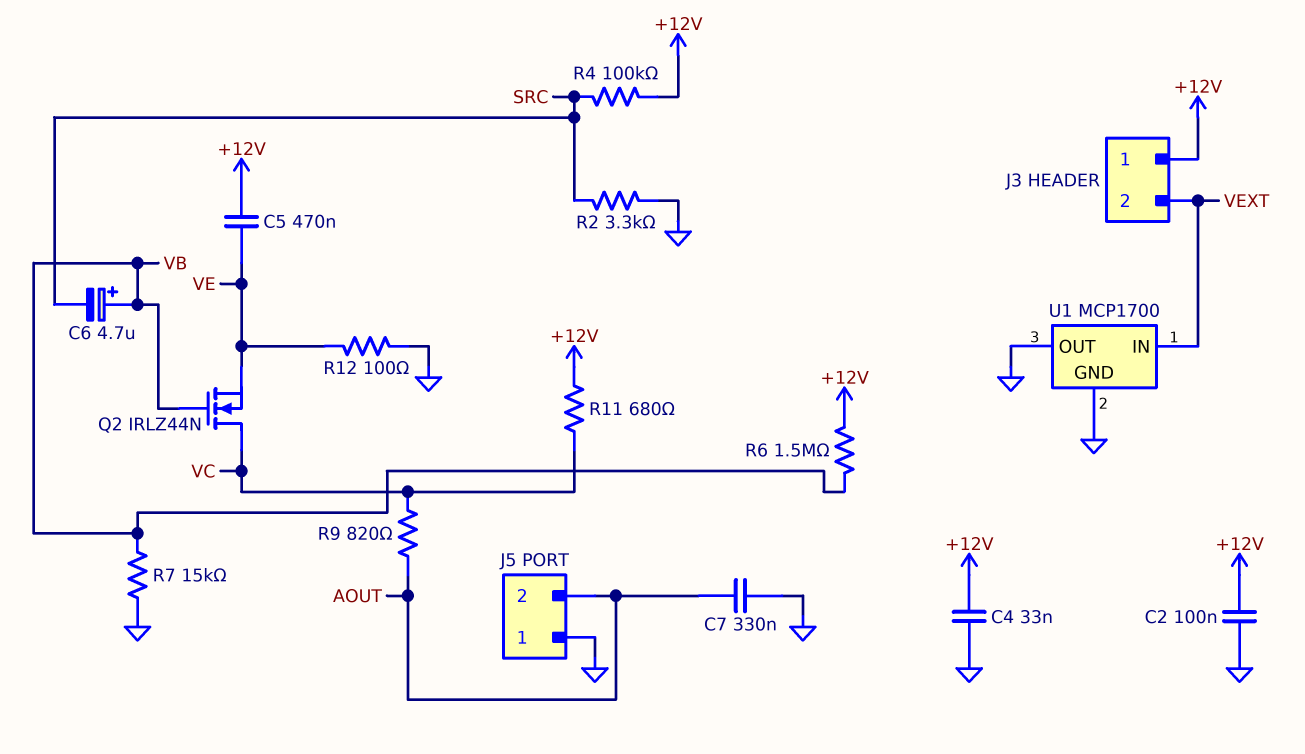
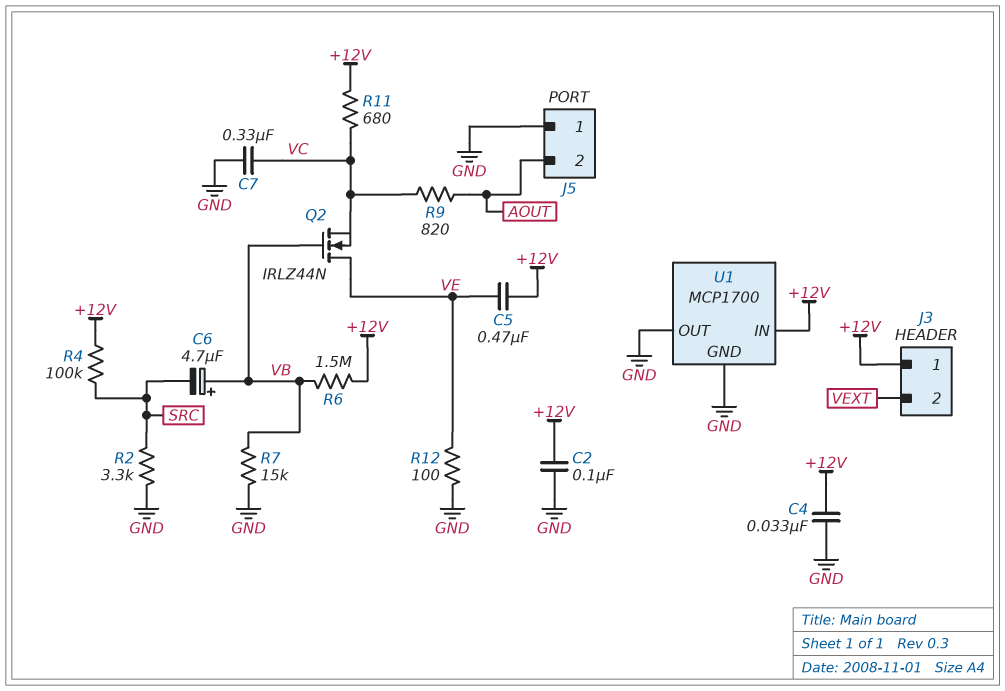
C7: 330nF (AOUT, GND) -> 330nF (GND, VC)
Q2: NMOS IRLZ44N (G VB, D VC, S VE) -> NMOS IRLZ44N (G VB, D VE, S VC)
U1 pin IN: VEXT -> +12V

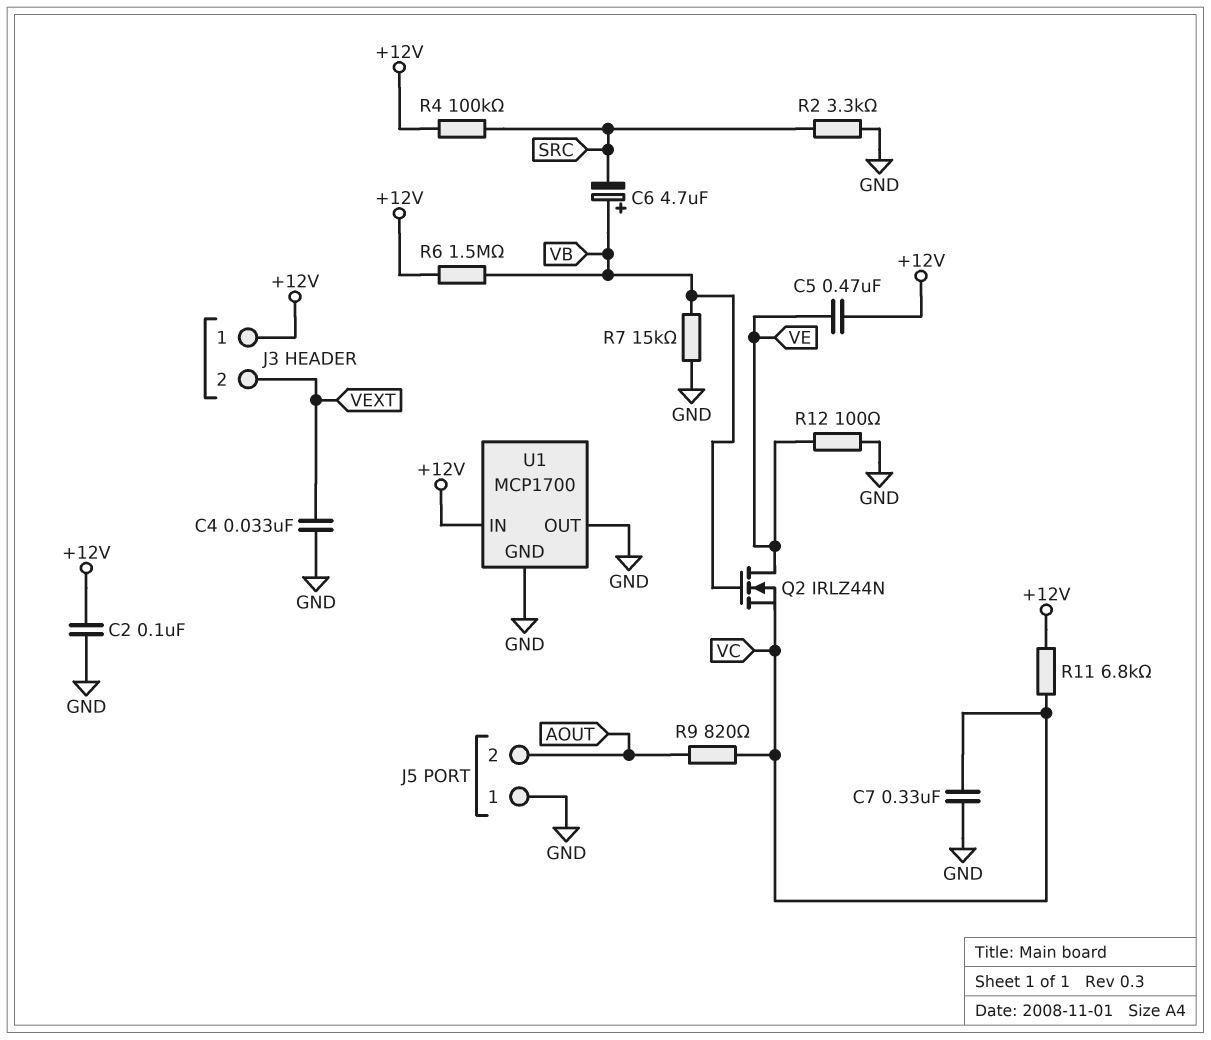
C4: 33nF (+12V, GND) -> 33nF (GND, VEXT)
R11: 680 (+12V, VC) -> 6.8k (+12V, VC)

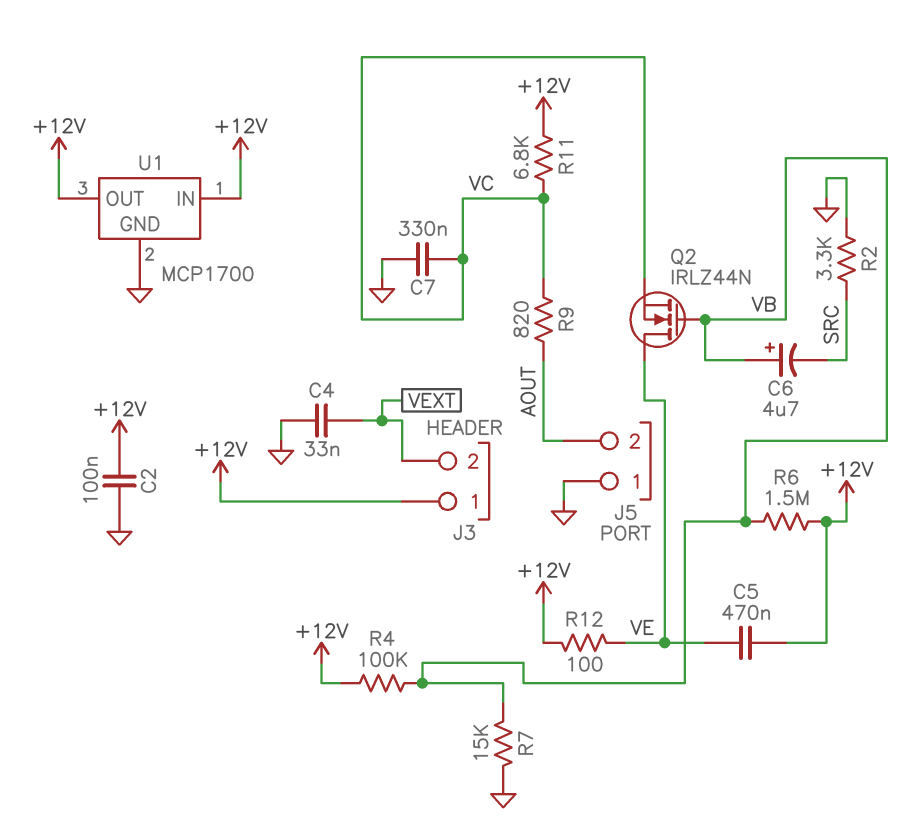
R4: 100k (+12V, SRC) -> 100k (+12V, VB)
R12: 100 (GND, VE) -> 100 (+12V, VE)
U1 pin OUT: GND -> +12V

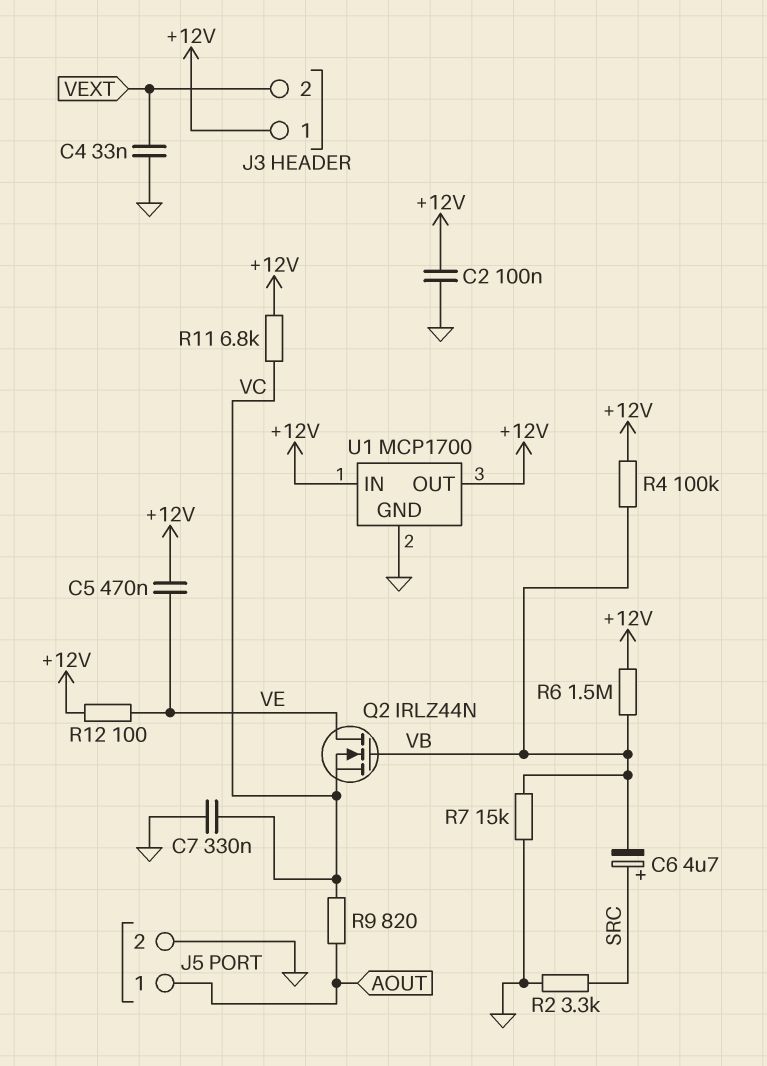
C6: 4.7uF (plus VB, minus SRC) -> 4.7uF (plus SRC, minus VB)
J5 pin 1: GND -> AOUT
J5 pin 2: AOUT -> GND

